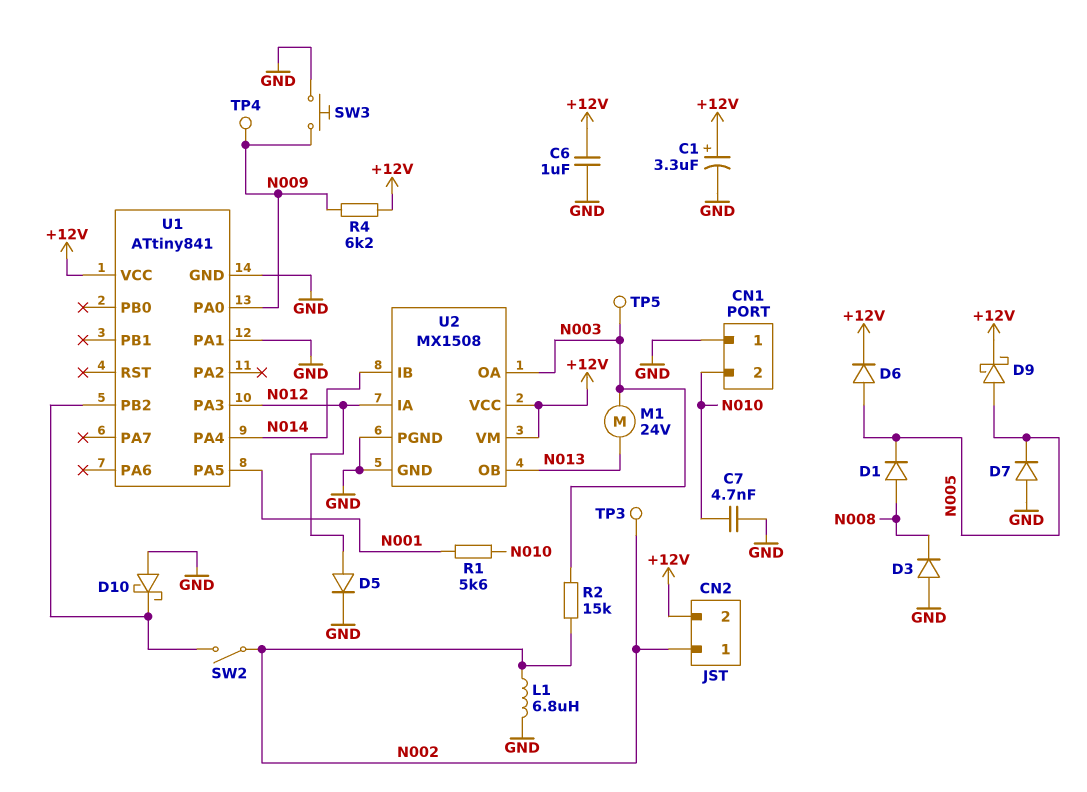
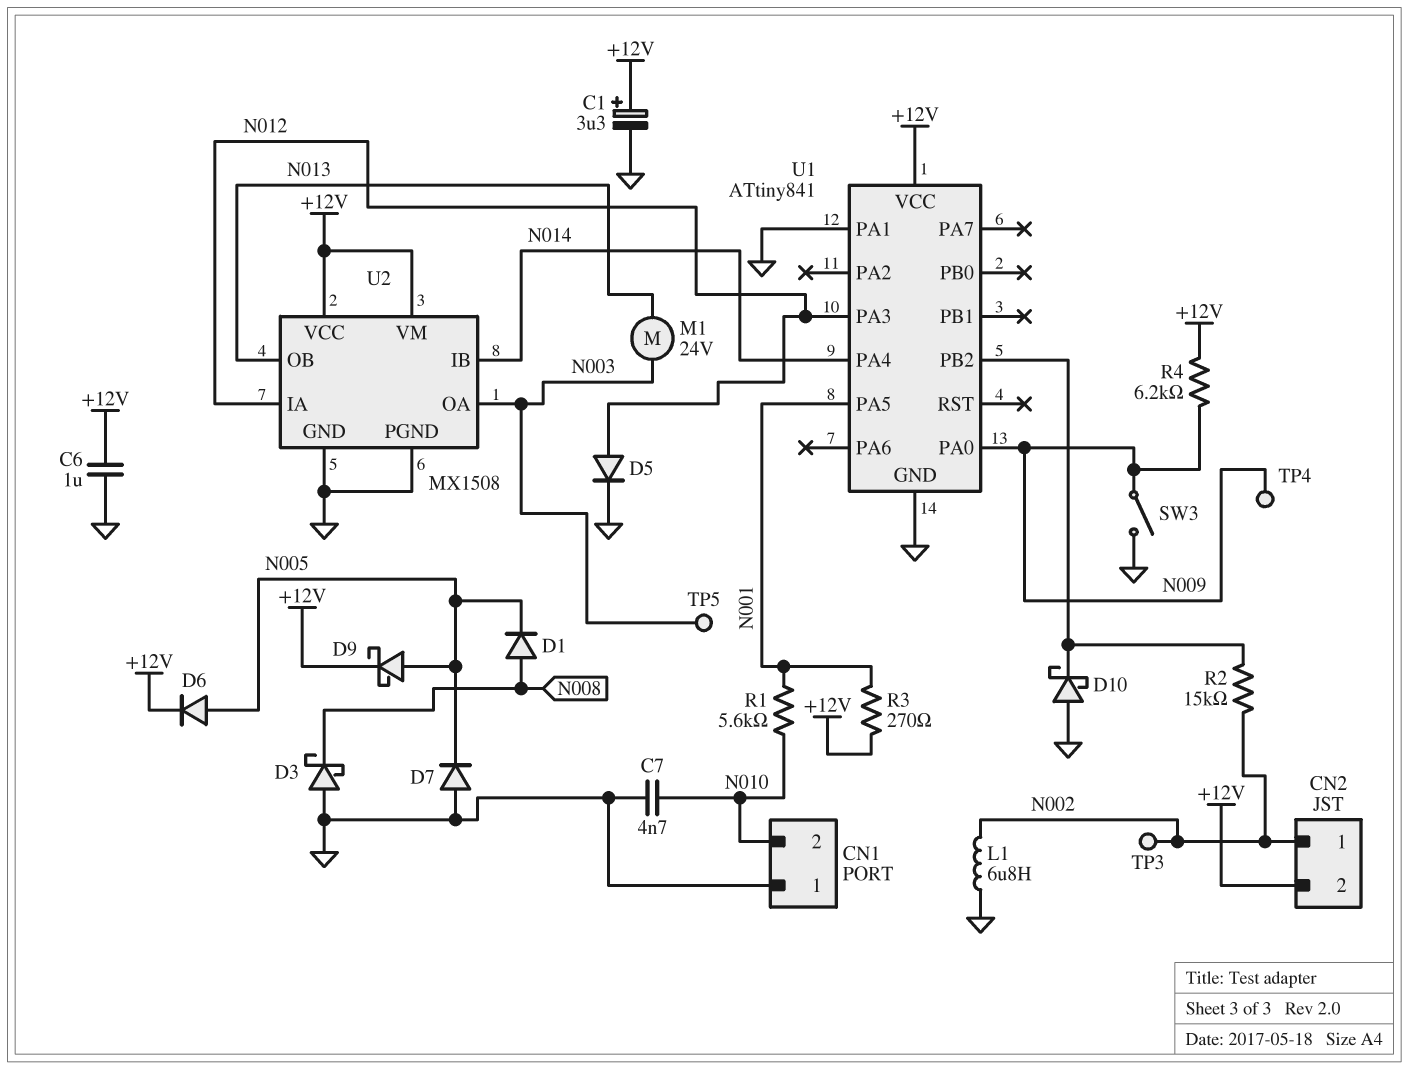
D3: diode (A GND, K N008) -> schottky (A GND, K N008)
R2: 15k (N002, N003) -> 15k (N002, U1/PB2)
R3: none -> 270 (+12V, N001)
SW2: switch (N002, U1/PB2) -> none
SW3: button (GND, N009) -> switch (GND, N009)

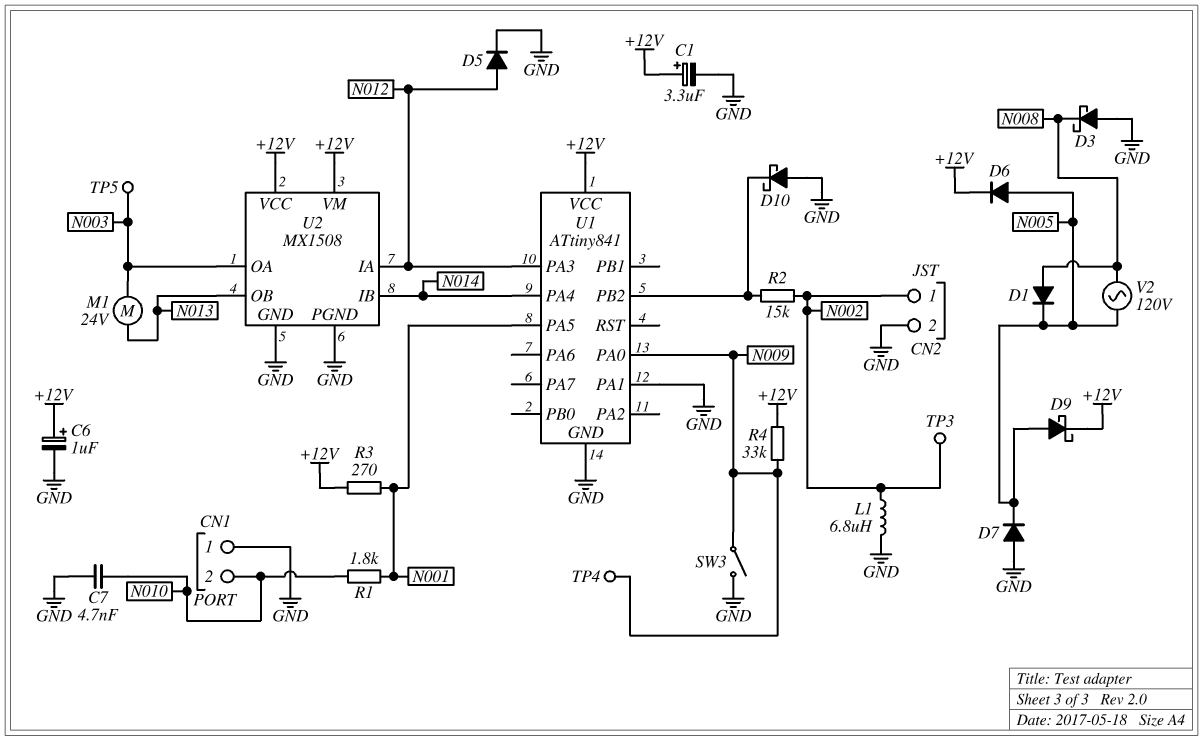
C6: 1uF (+12V, GND) -> 1uF (plus +12V, minus GND)
CN2 pin 2: +12V -> GND
R1: 5.6k (N001, N010) -> 1.8k (N001, N010)
R4: 6.2k (+12V, N009) -> 33k (+12V, N009)
V2: none -> AC 120V (N005, N008)

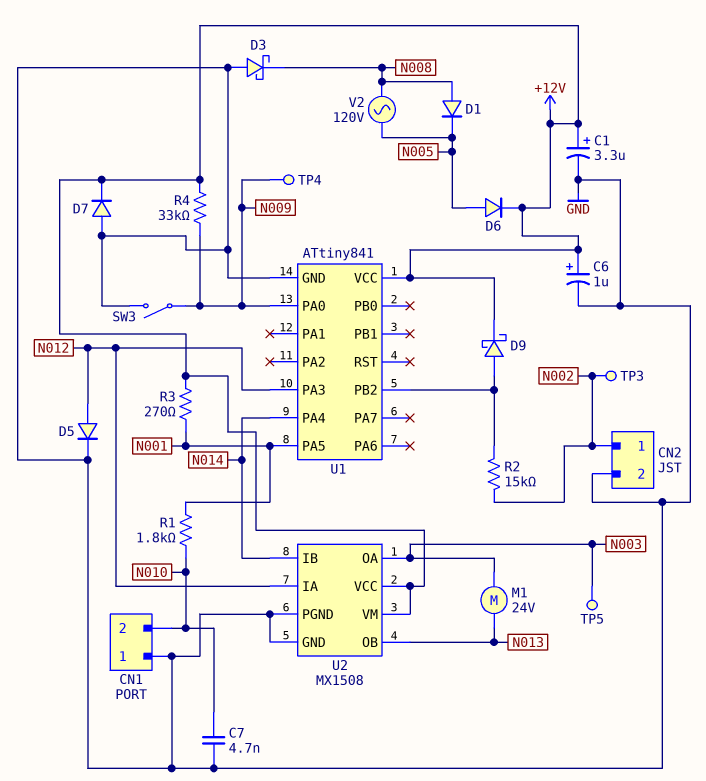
D7: diode (A GND, K N005) -> diode (A GND, K +12V)
D9: schottky (A N005, K +12V) -> schottky (A U1/PB2, K +12V)
D10: schottky (A GND, K U1/PB2) -> none
L1: 6.8uH (GND, N002) -> none
U1 pin PA1: GND -> none

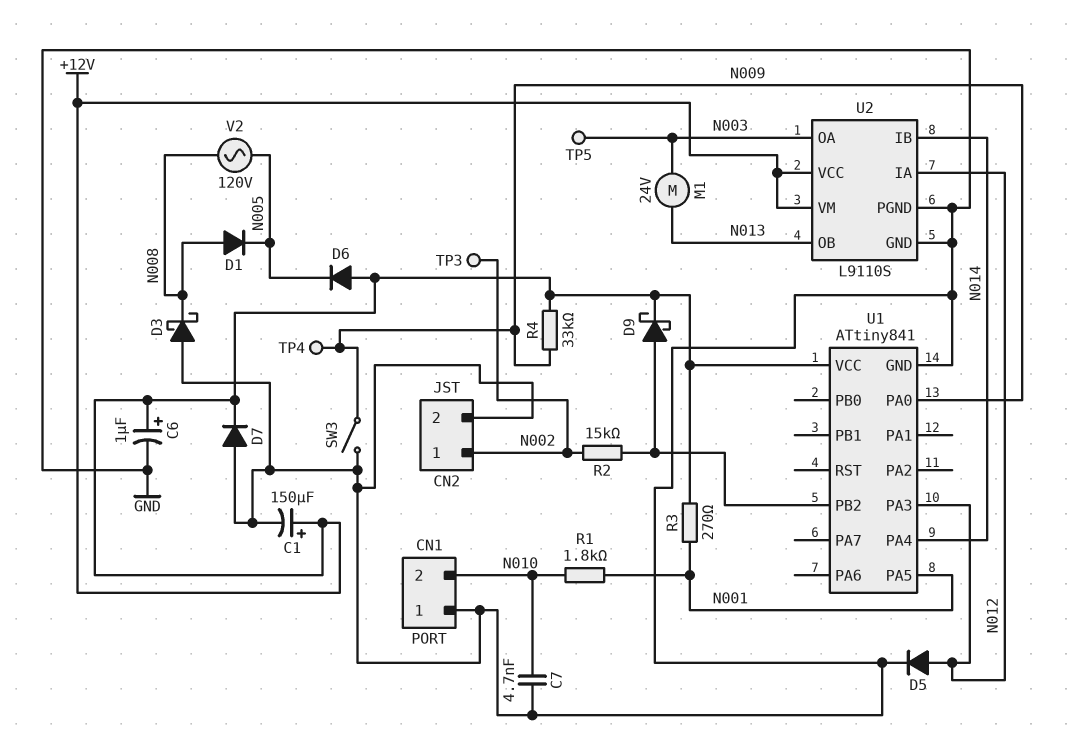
C1: 3.3uF (plus +12V, minus GND) -> 150uF (plus +12V, minus GND)
D6: diode (A N005, K +12V) -> diode (A +12V, K N005)
U2: MX1508 -> L9110S

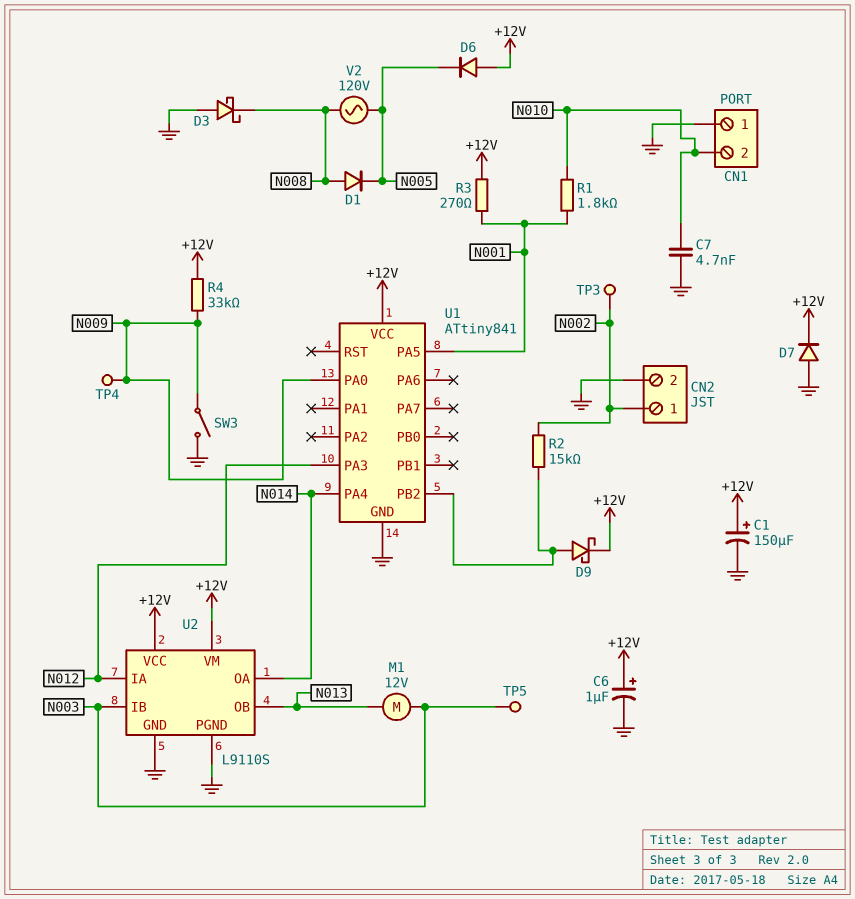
D5: diode (A N012, K GND) -> none
M1: motor 24V (N003, N013) -> motor 12V (N003, N013)
U2 pin IB: N014 -> N003
U2 pin OA: N003 -> N014

